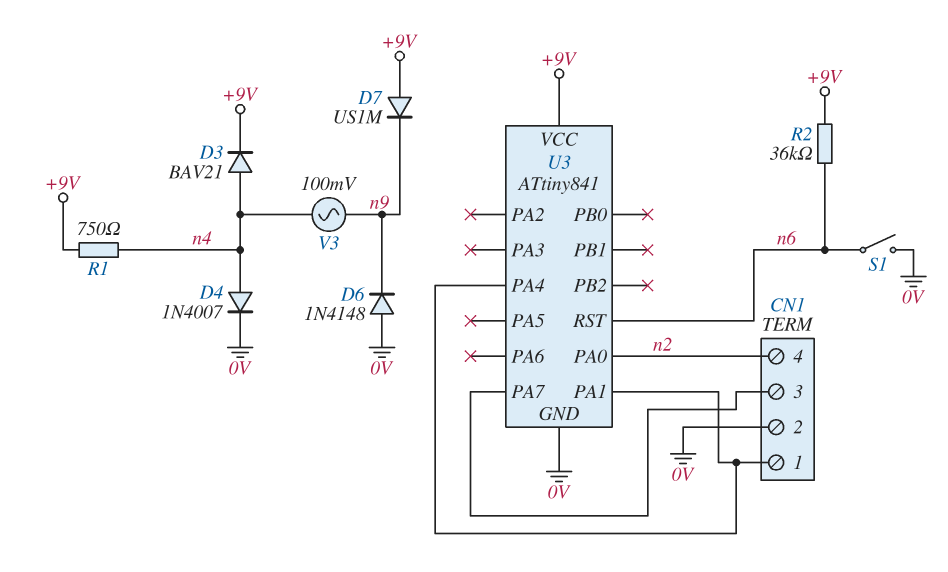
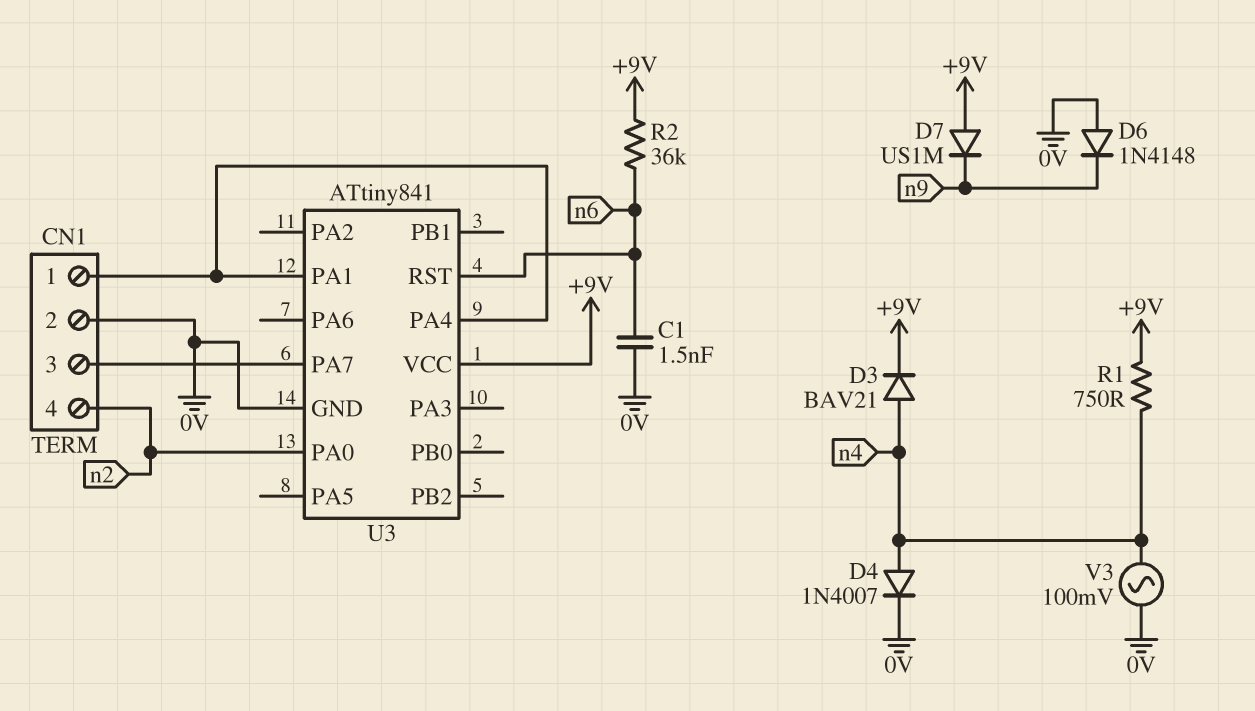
C1: none -> 1.5nF (0V, n6)
S1: switch (0V, n6) -> none
V3: AC 100mV (n4, n9) -> AC 100mV (0V, n4)

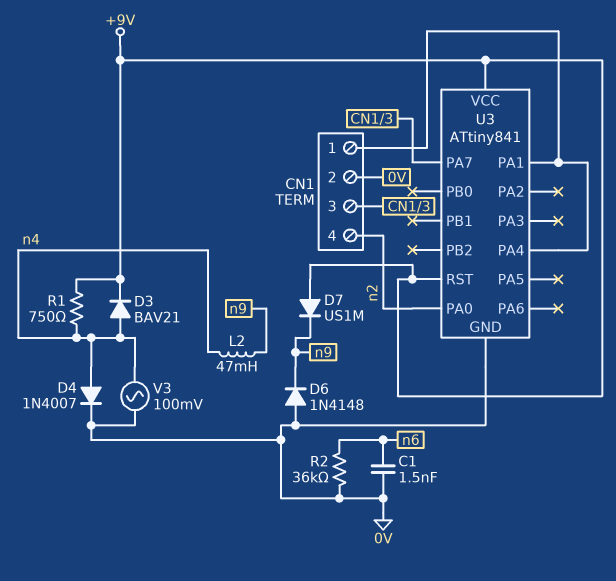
L2: none -> 47mH (n4, n9)
R2: 36k (+9V, n6) -> 36k (0V, n6)
U3 pin RST: n6 -> +9V

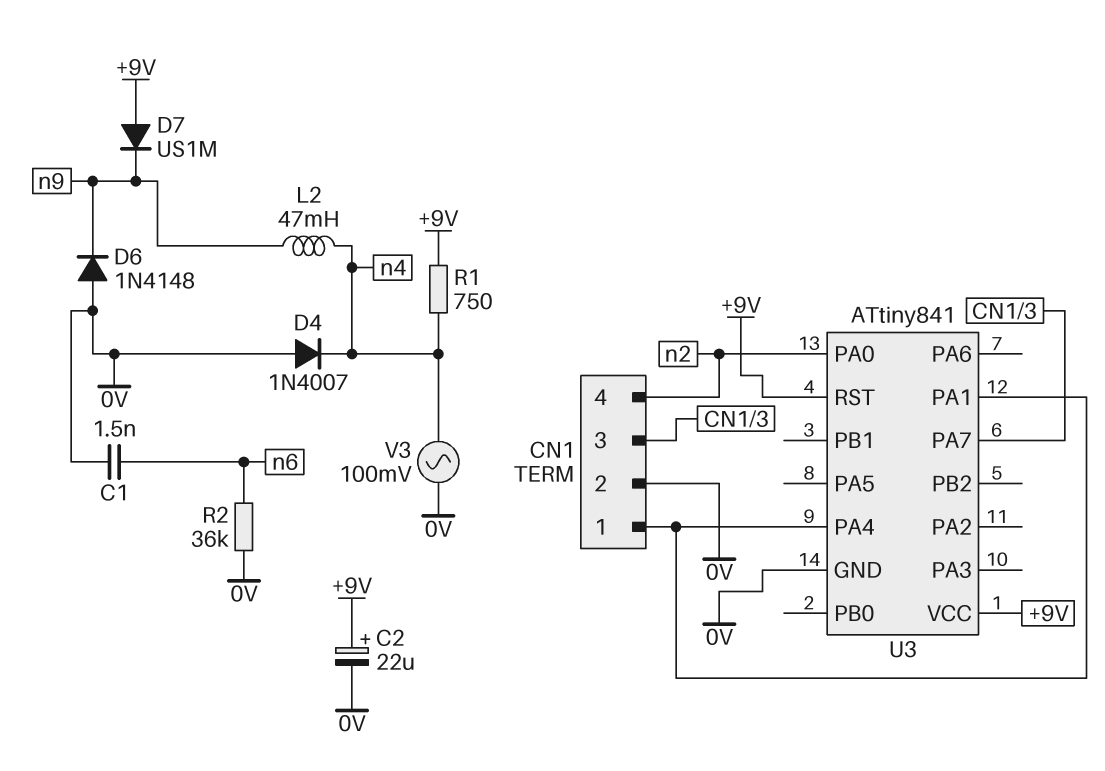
C2: none -> 22uF (plus +9V, minus 0V)
D3: diode BAV21 (A n4, K +9V) -> none
D4: diode 1N4007 (A n4, K 0V) -> diode 1N4007 (A 0V, K n4)

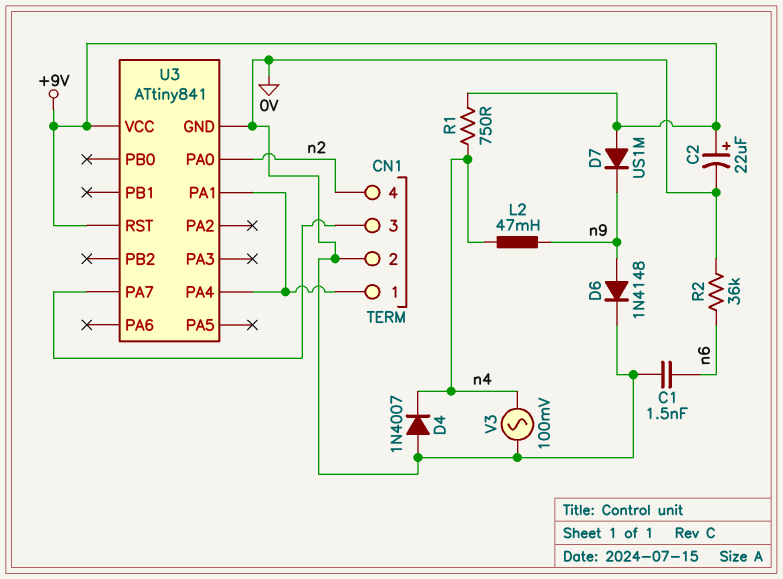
D6: diode 1N4148 (A 0V, K n9) -> diode 1N4148 (A n9, K 0V)

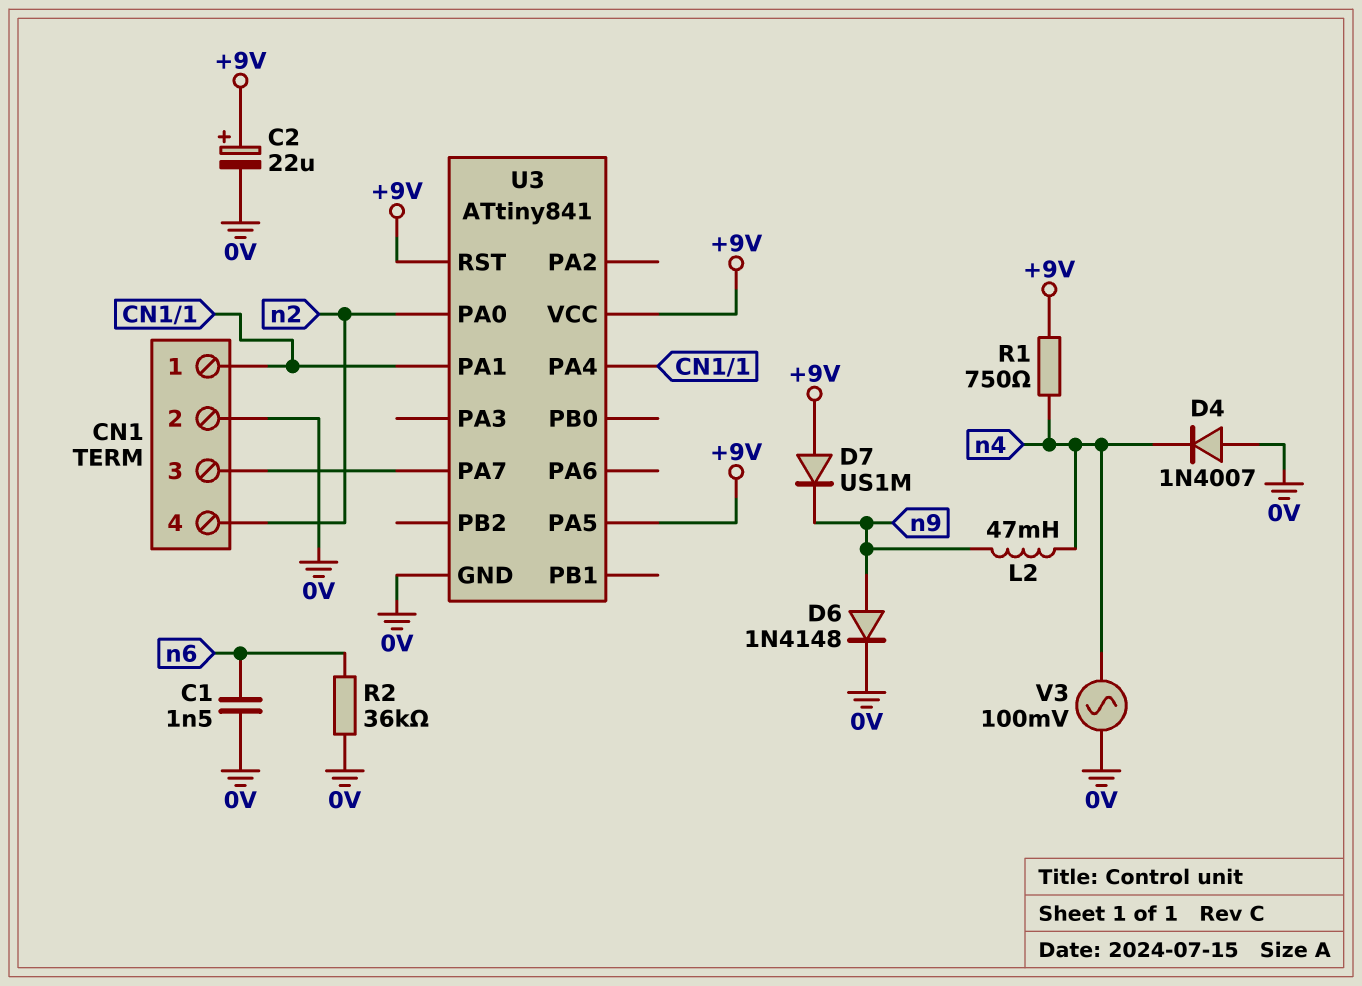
U3 pin PA5: none -> +9V

